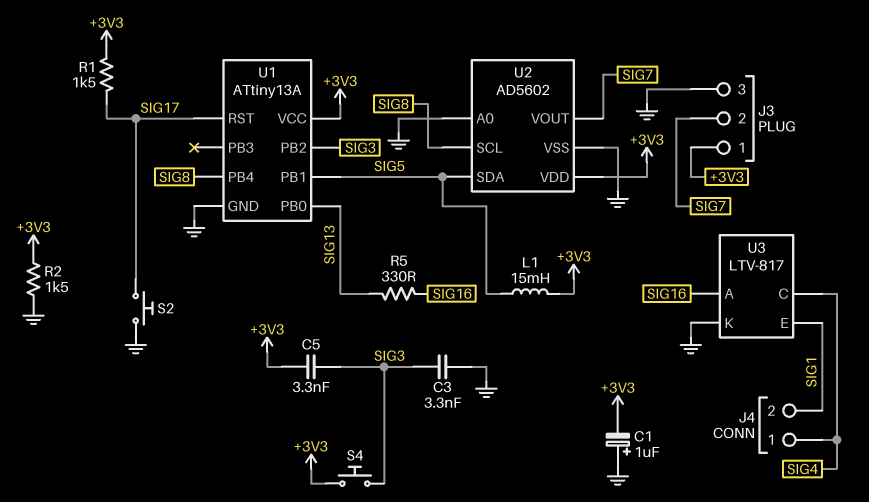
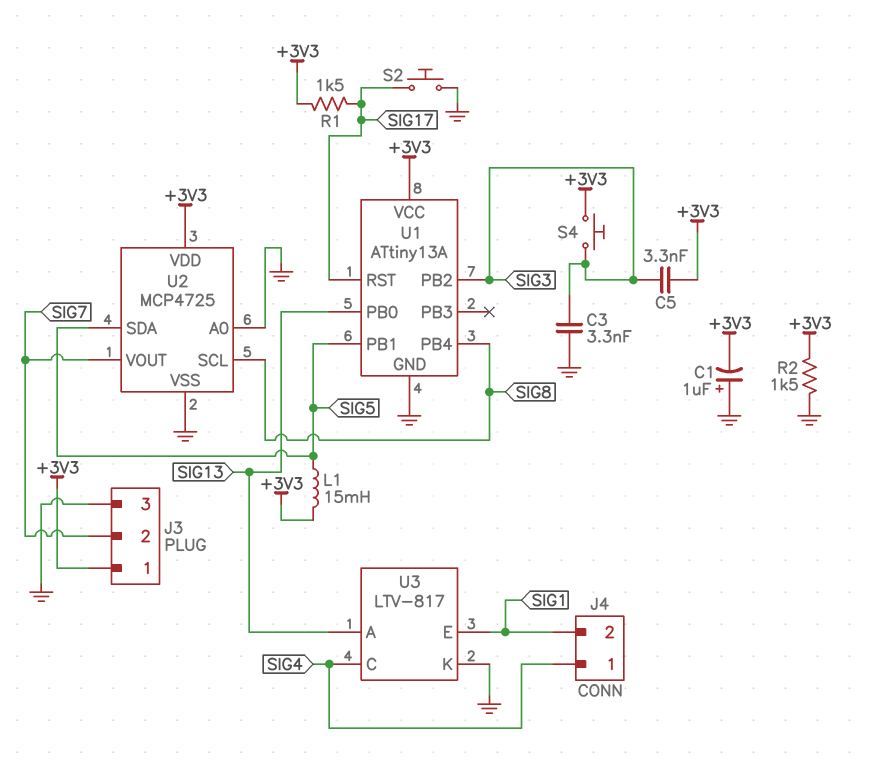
R5: 330 (SIG13, SIG16) -> none
U2: AD5602 -> MCP4725
U3 pin A: SIG16 -> SIG13

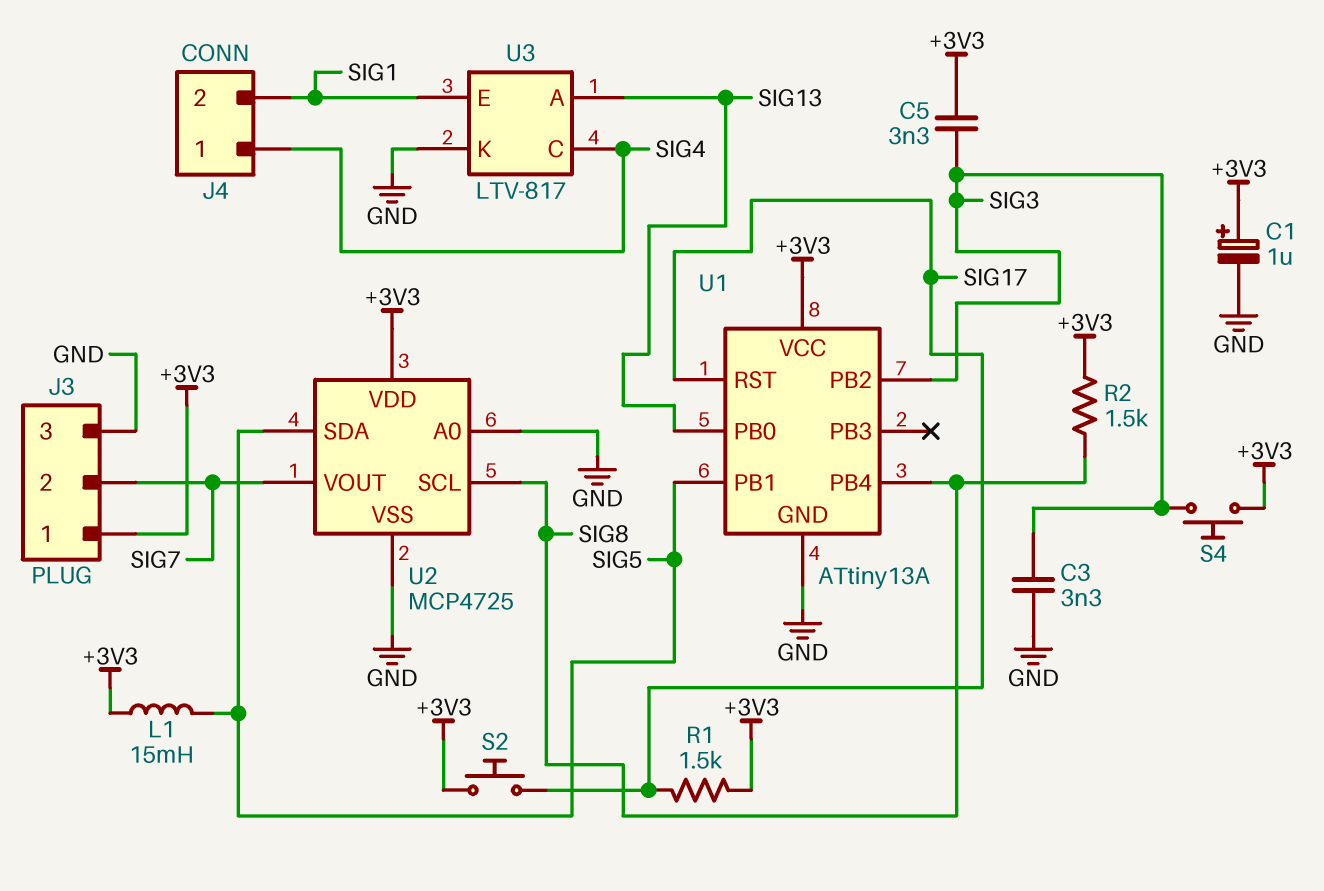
C1: 1uF (plus GND, minus +3V3) -> 1uF (plus +3V3, minus GND)
R2: 1.5k (+3V3, GND) -> 1.5k (+3V3, SIG8)
S2: button (GND, SIG17) -> button (+3V3, SIG17)

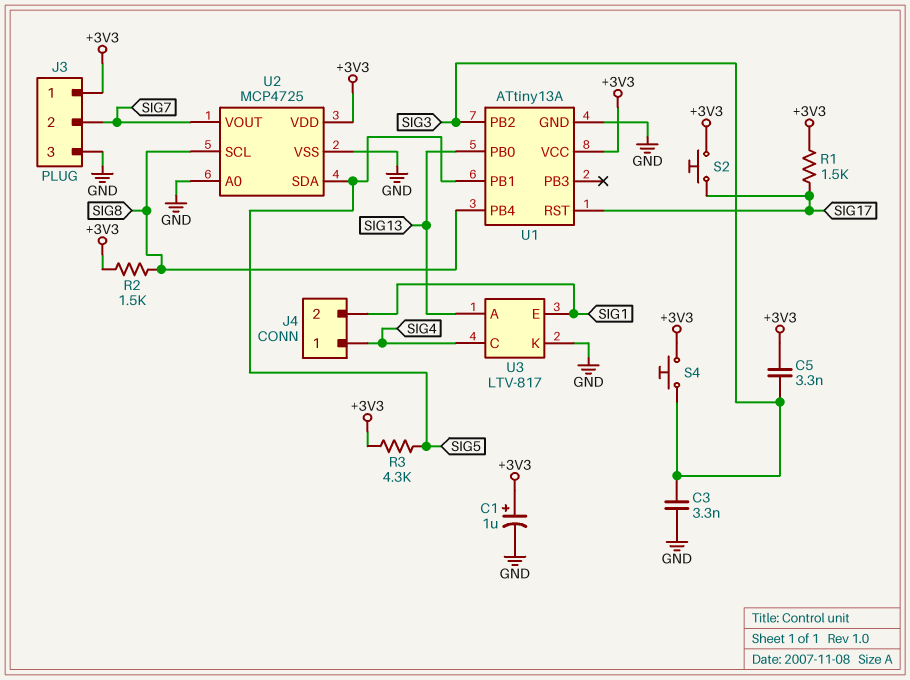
L1: 15mH (+3V3, SIG5) -> none
R3: none -> 4.3k (+3V3, SIG5)

